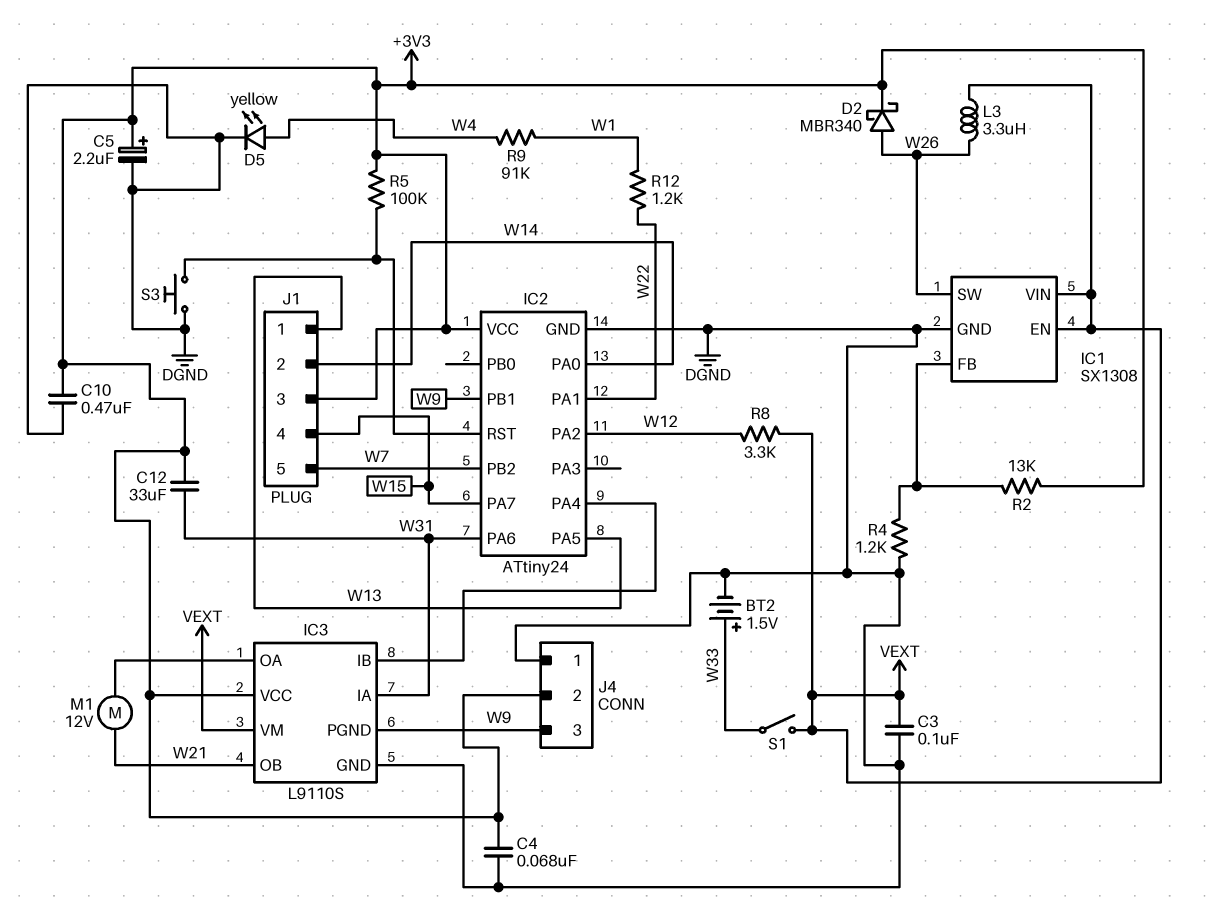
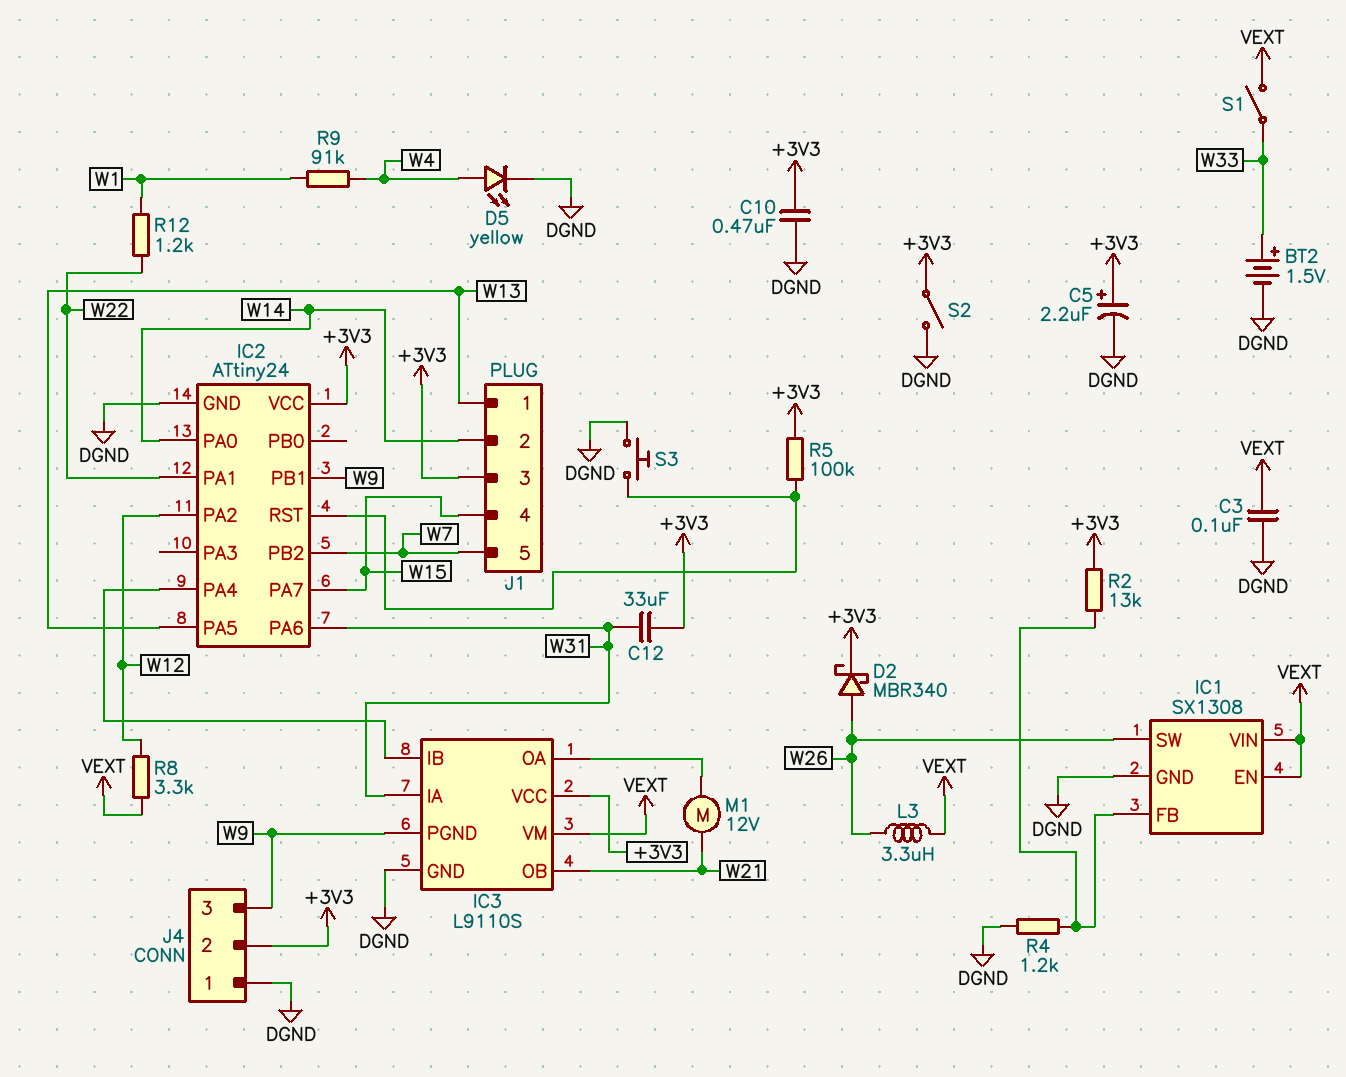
C4: 68nF (+3V3, DGND) -> none
S2: none -> switch (+3V3, DGND)

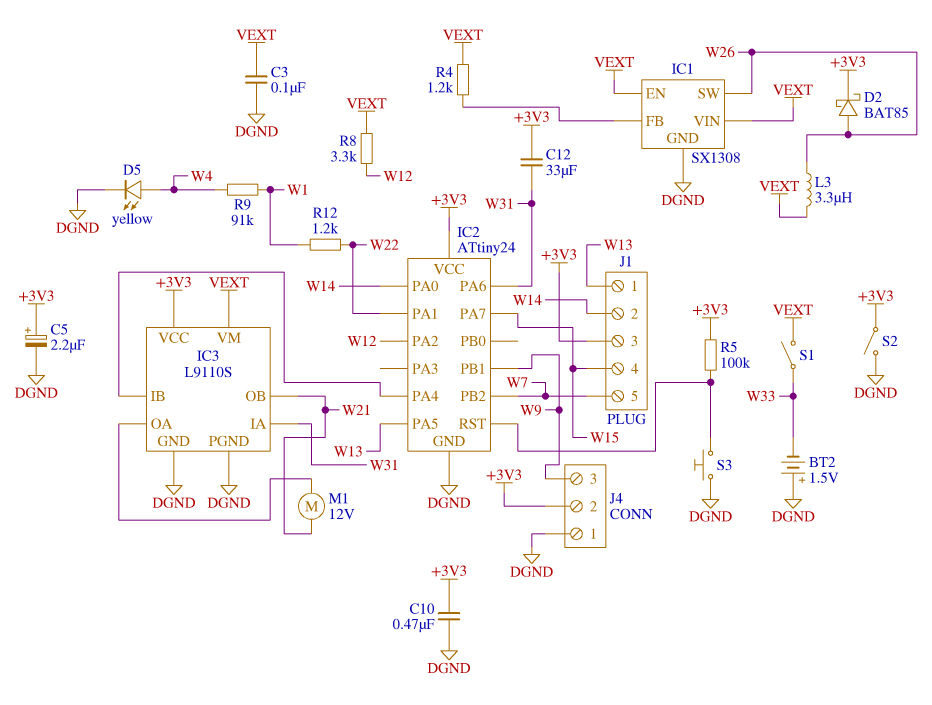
BT2: 1.5V (plus W33, minus DGND) -> 1.5V (plus DGND, minus W33)
D2: schottky MBR340 (A W26, K +3V3) -> schottky BAT85 (A W26, K +3V3)
IC3 pin PGND: W9 -> DGND
R2: 13k (+3V3, IC1/FB) -> none
R4: 1.2k (DGND, IC1/FB) -> 1.2k (IC1/FB, VEXT)

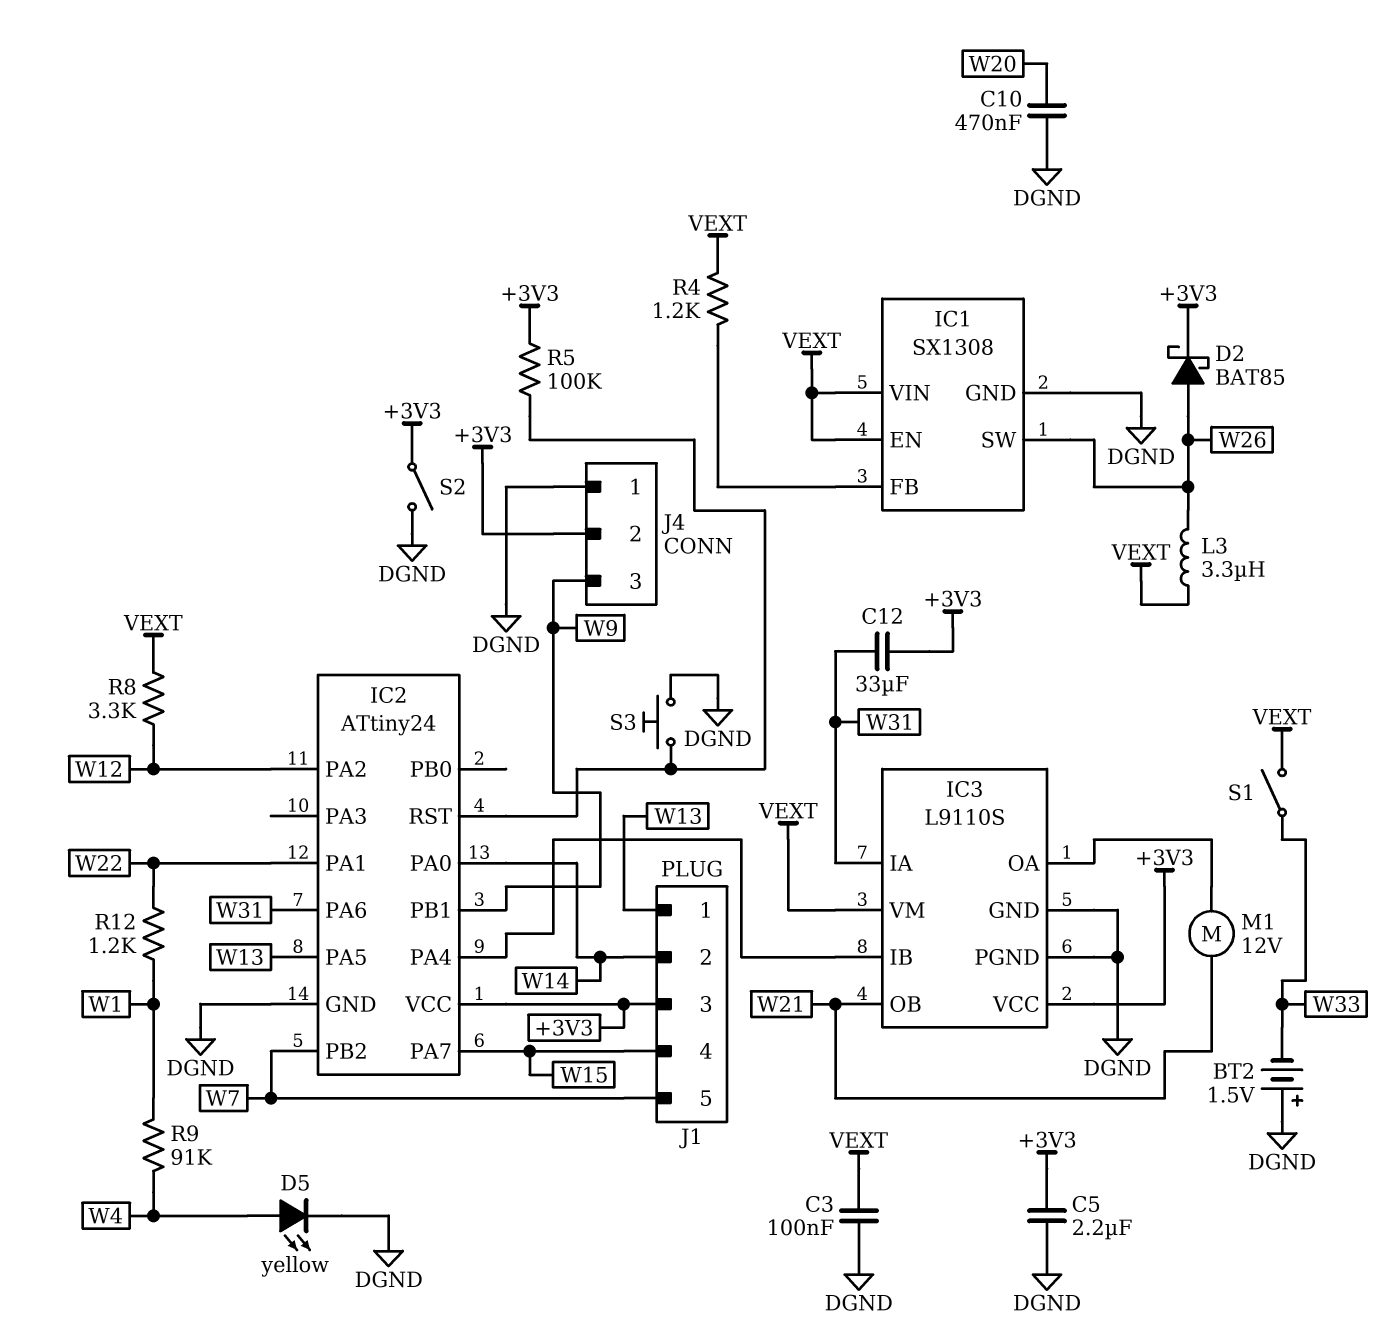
C5: 2.2uF (plus +3V3, minus DGND) -> 2.2uF (+3V3, DGND)
C10: 470nF (+3V3, DGND) -> 470nF (DGND, W20)

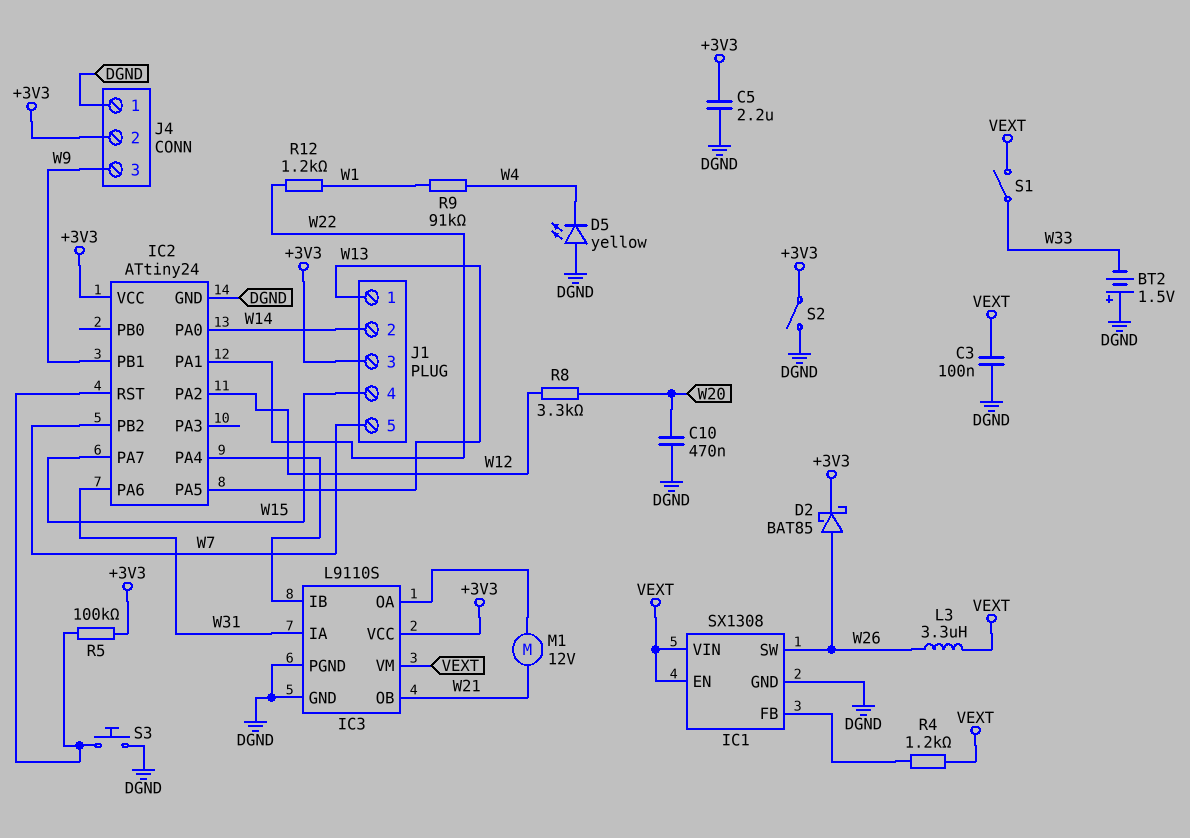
C12: 33uF (+3V3, W31) -> none
D5: LED yellow (A W4, K DGND) -> LED yellow (A DGND, K W4)
R8: 3.3k (VEXT, W12) -> 3.3k (W12, W20)

